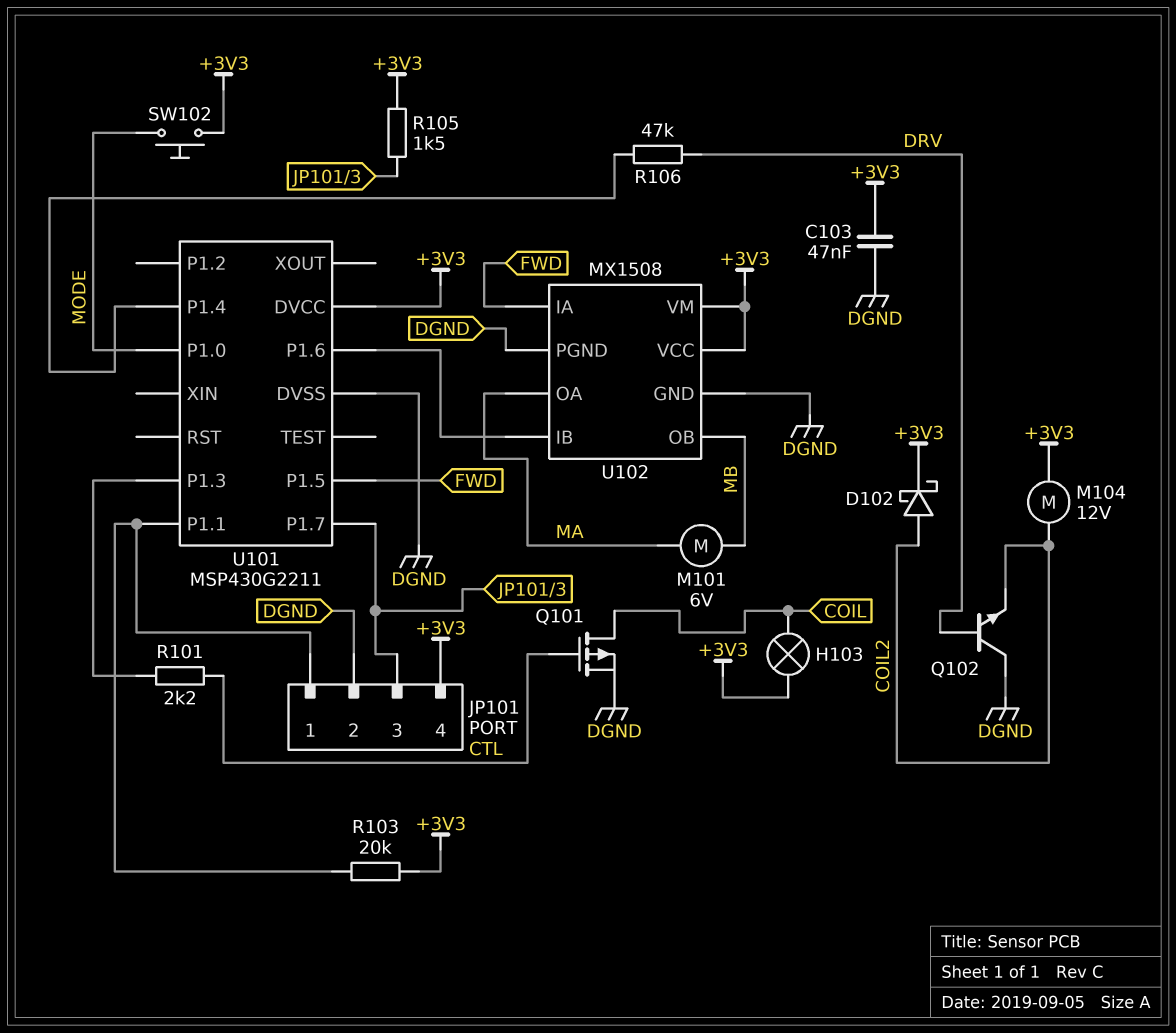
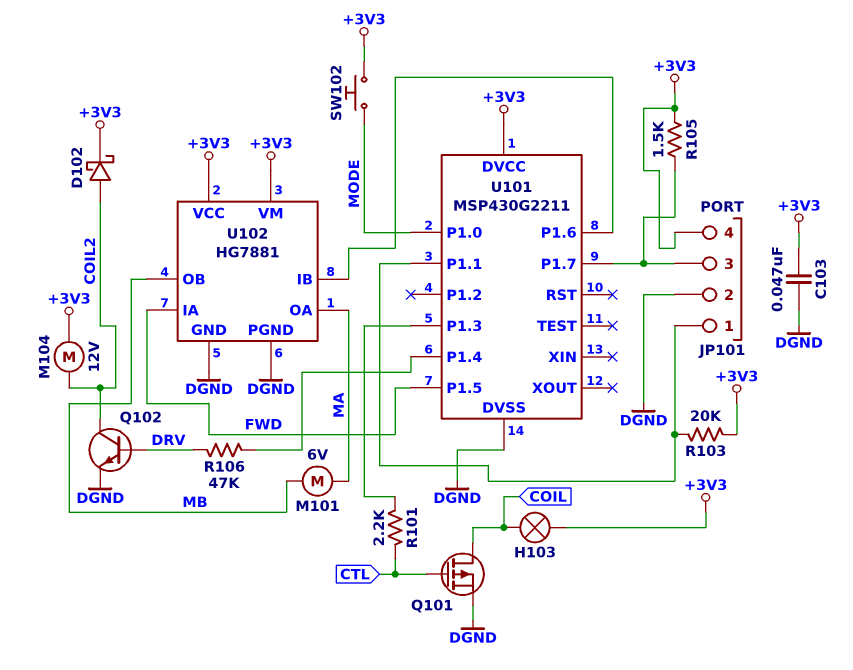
Q102: NPN (B DRV, C DGND, E COIL2) -> NPN (B DRV, C COIL2, E DGND)
U102: MX1508 -> HG7881

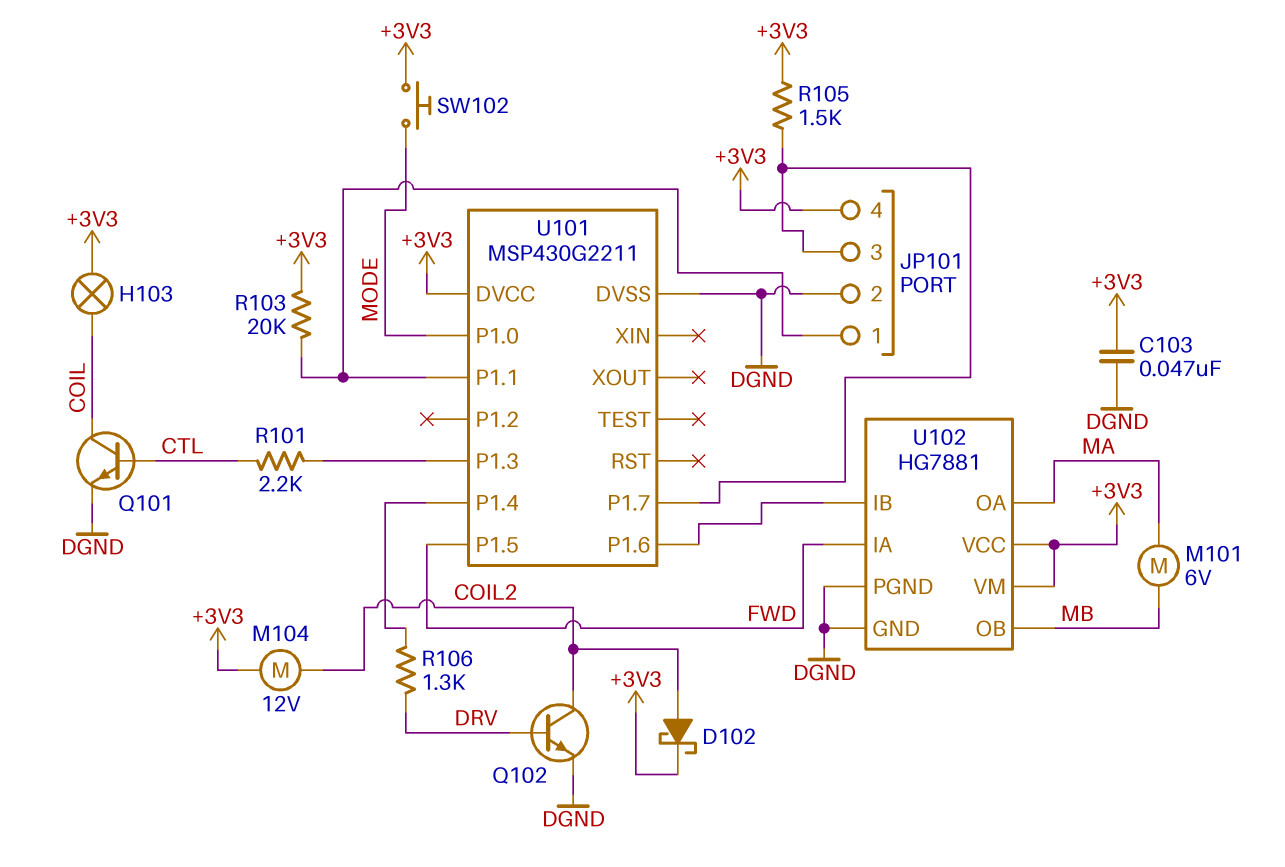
Q101: PMOS (G CTL, D COIL, S DGND) -> NPN (B CTL, C COIL, E DGND)
R106: 47k (DRV, U101/P1.4) -> 1.3k (DRV, U101/P1.4)

